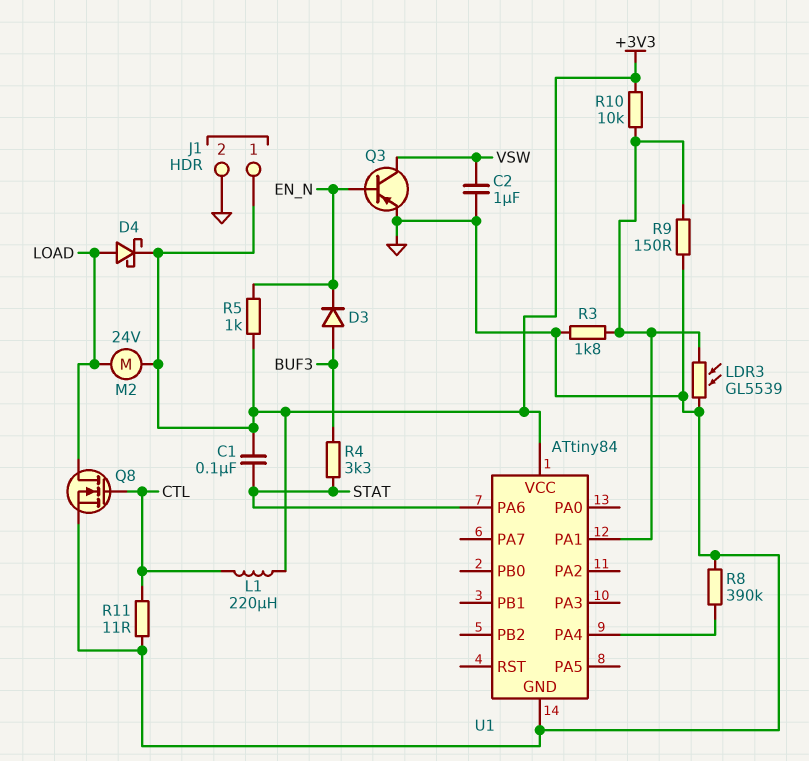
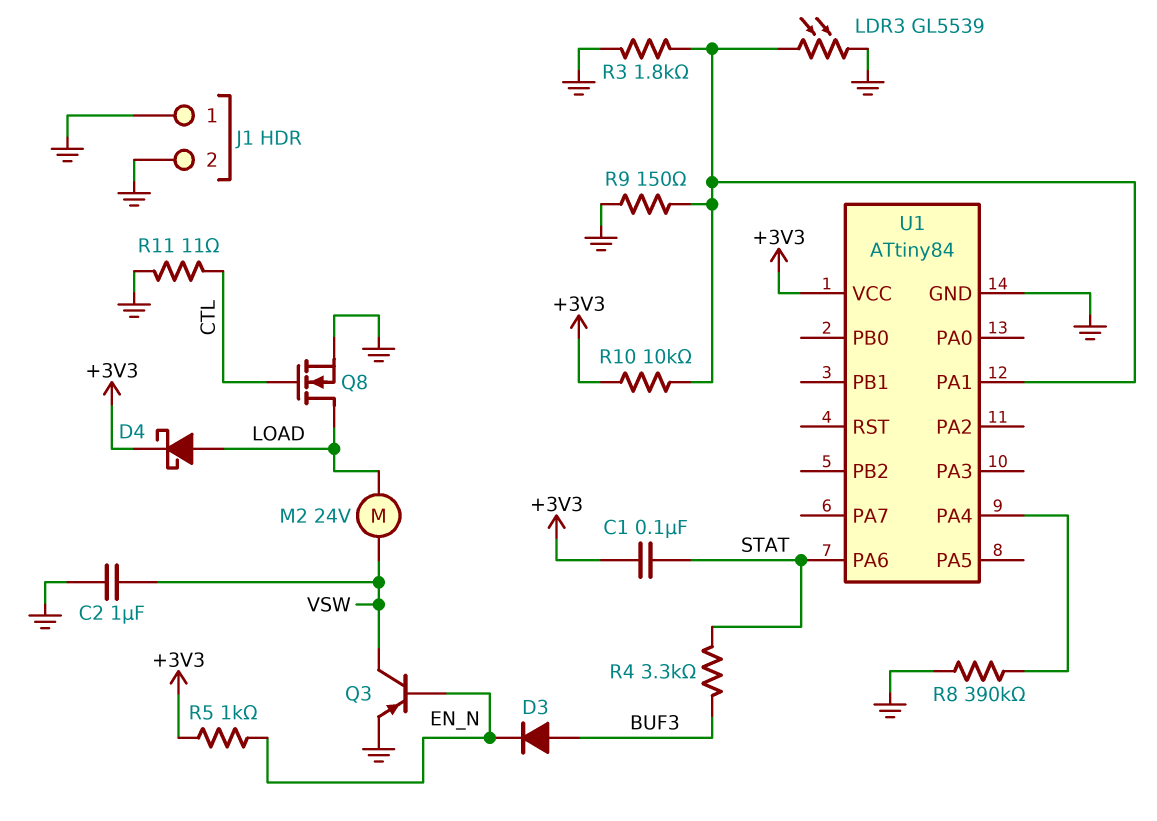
J1 pin 1: +3V3 -> GND
L1: 220uH (+3V3, CTL) -> none
M2: motor 24V (+3V3, LOAD) -> motor 24V (LOAD, VSW)

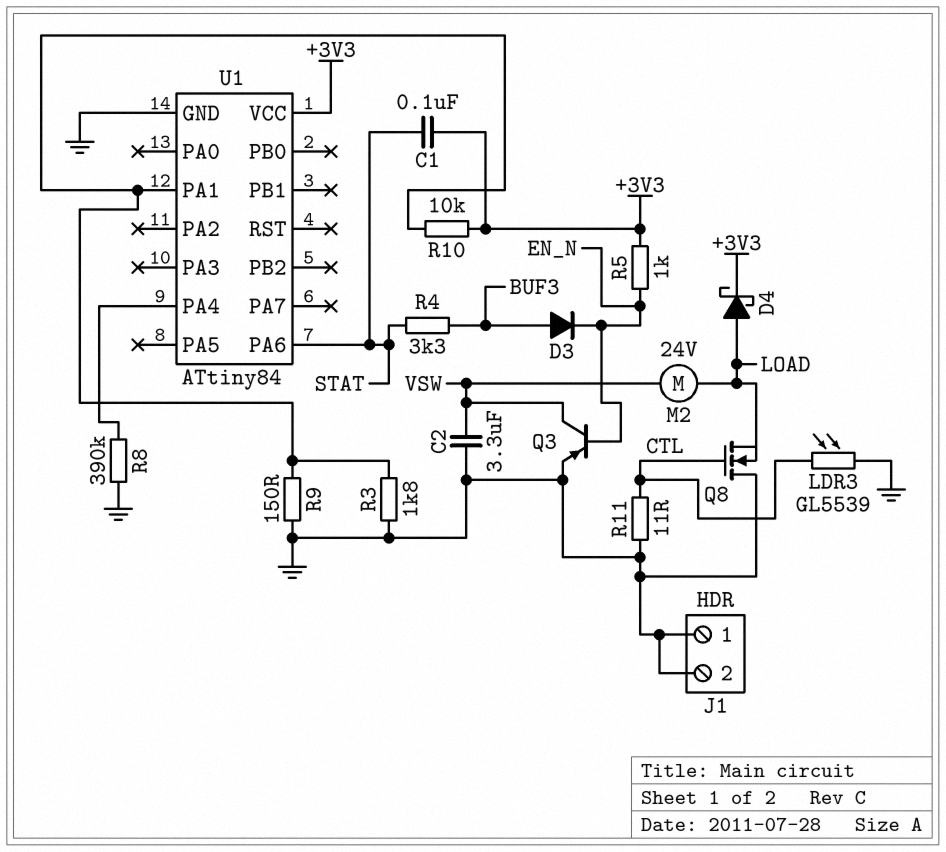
C2: 1uF (GND, VSW) -> 3.3uF (GND, VSW)
LDR3: GL5539 (GND, U1/PA1) -> GL5539 (CTL, GND)
Q8: NMOS (G CTL, D LOAD, S GND) -> NMOS (G CTL, D GND, S LOAD)

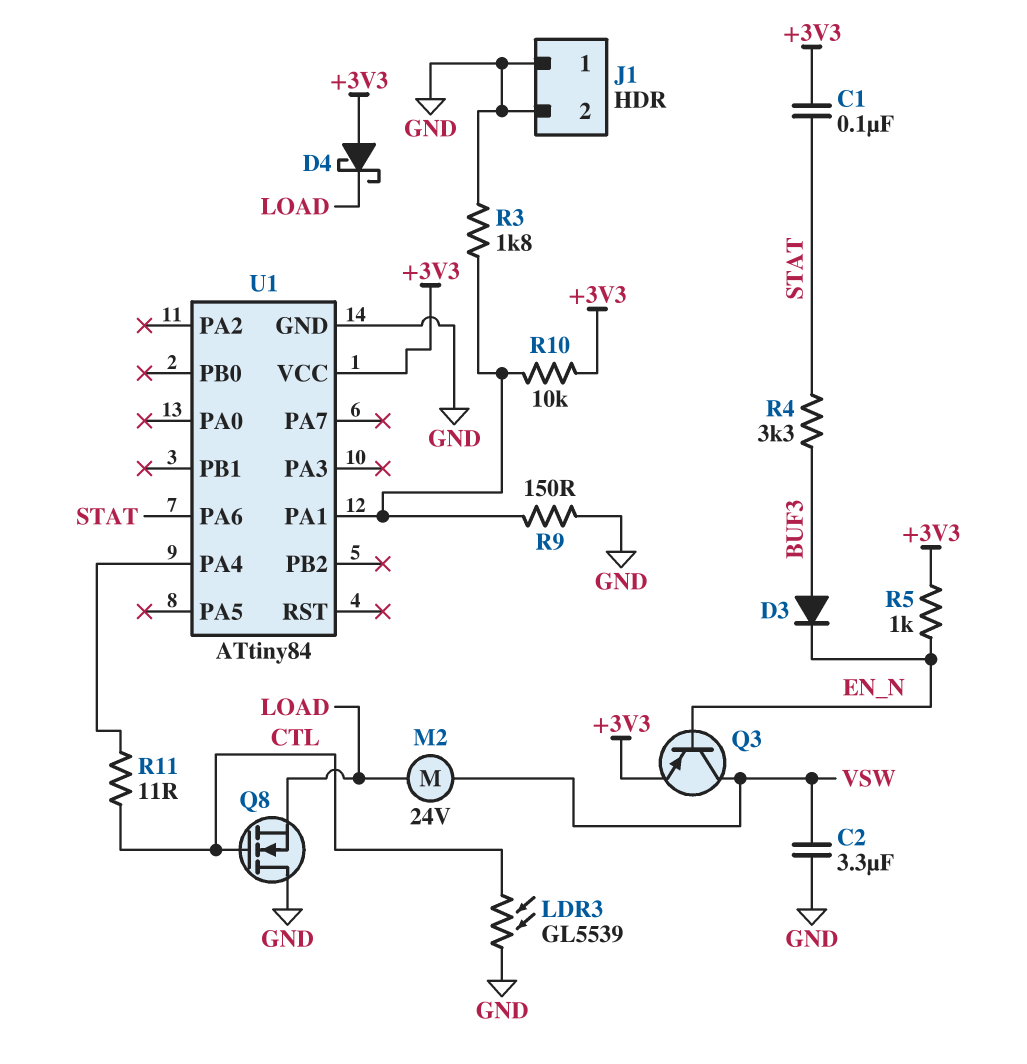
D4: schottky (A LOAD, K +3V3) -> schottky (A +3V3, K LOAD)
Q3: PNP (B EN_N, C VSW, E GND) -> PNP (B EN_N, C VSW, E +3V3)
R8: 390k (GND, U1/PA4) -> none
R11: 11 (CTL, GND) -> 11 (CTL, U1/PA4)

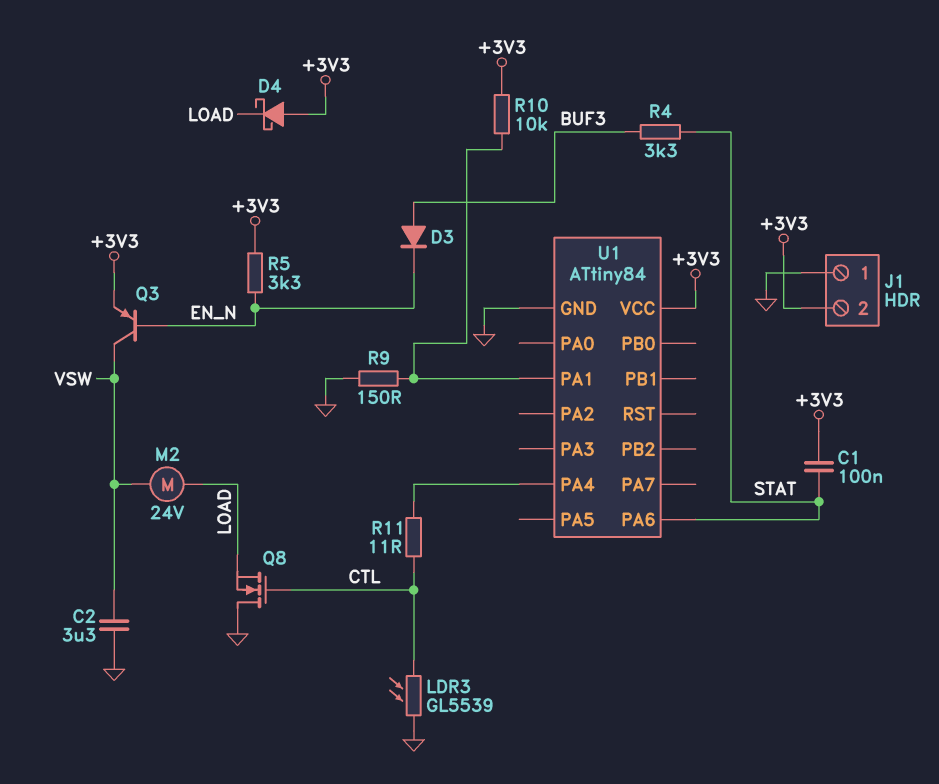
J1 pin 2: GND -> +3V3
R3: 1.8k (GND, U1/PA1) -> none
R5: 1k (+3V3, EN_N) -> 3.3k (+3V3, EN_N)

